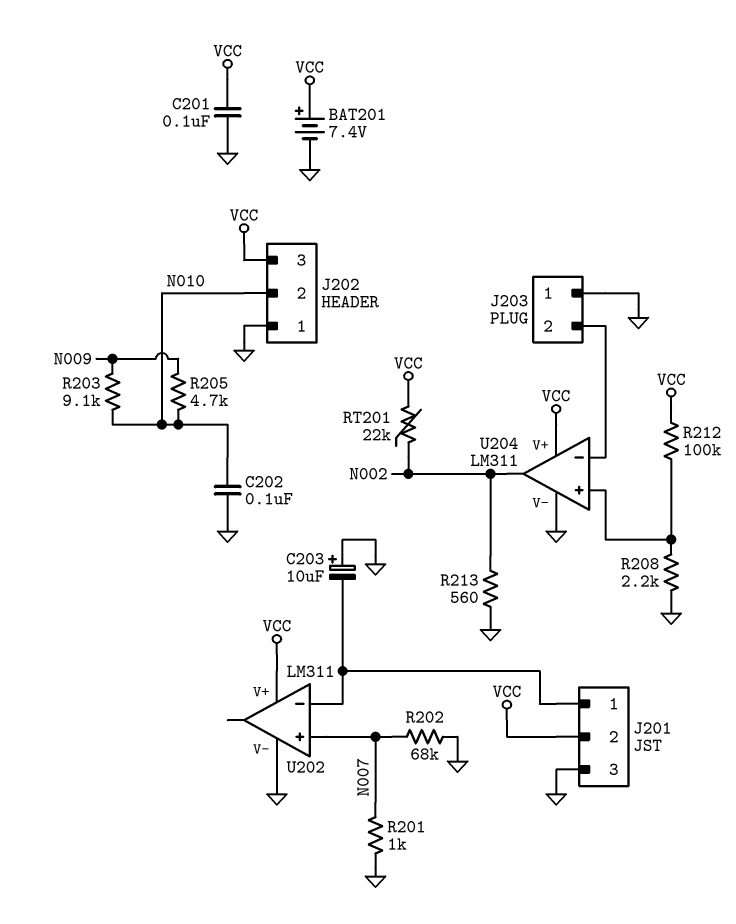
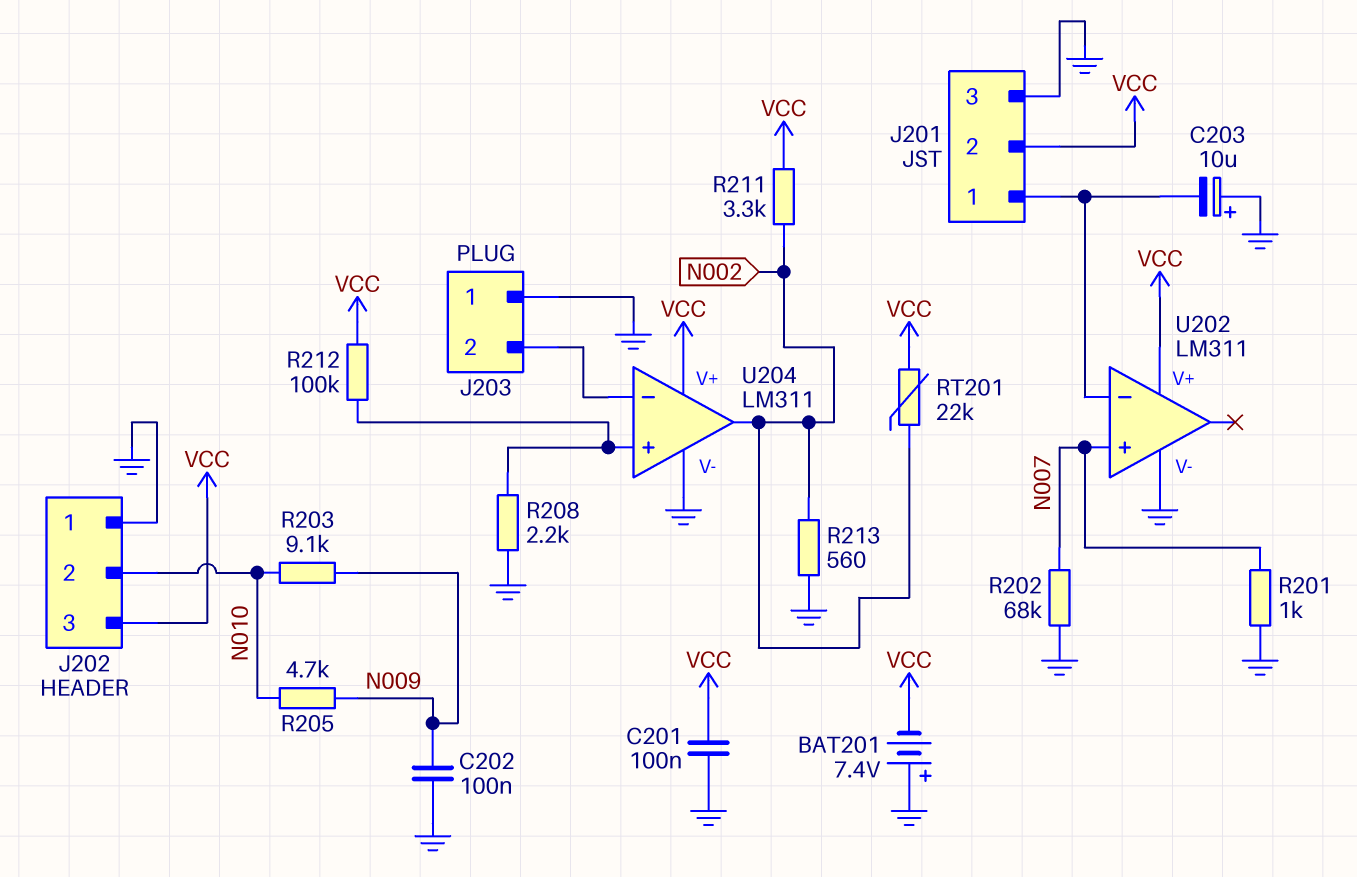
BAT201: 7.4V (plus VCC, minus GND) -> 7.4V (plus GND, minus VCC)
C202: 100nF (GND, N010) -> 100nF (GND, N009)
R211: none -> 3.3k (N002, VCC)

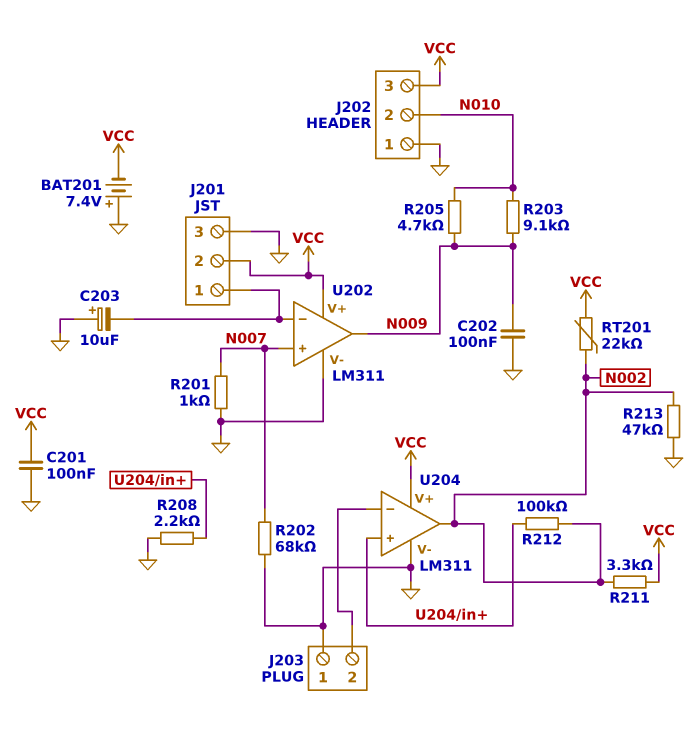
R212: 100k (U204/in+, VCC) -> 100k (N002, U204/in+)
R213: 560 (GND, N002) -> 47k (GND, N002)
U202 pin out: none -> N009

